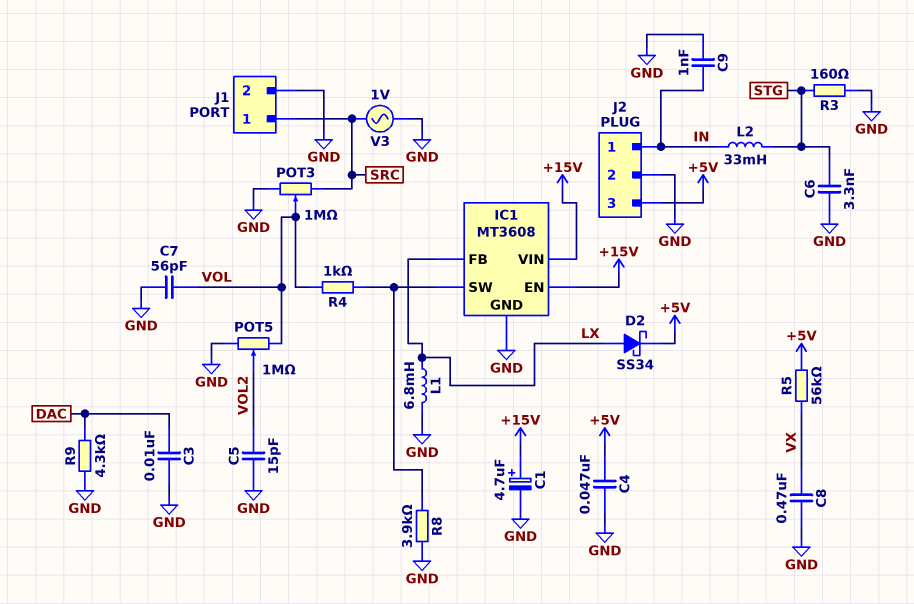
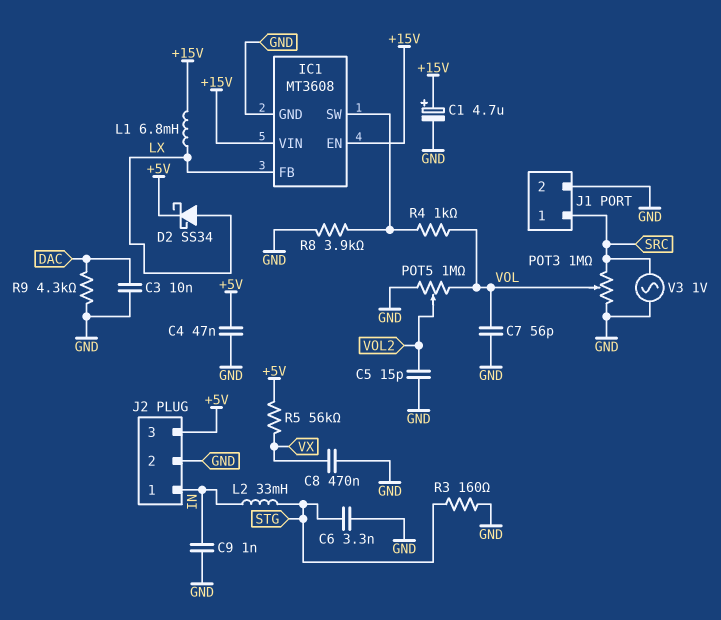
L1: 6.8mH (GND, LX) -> 6.8mH (+15V, LX)

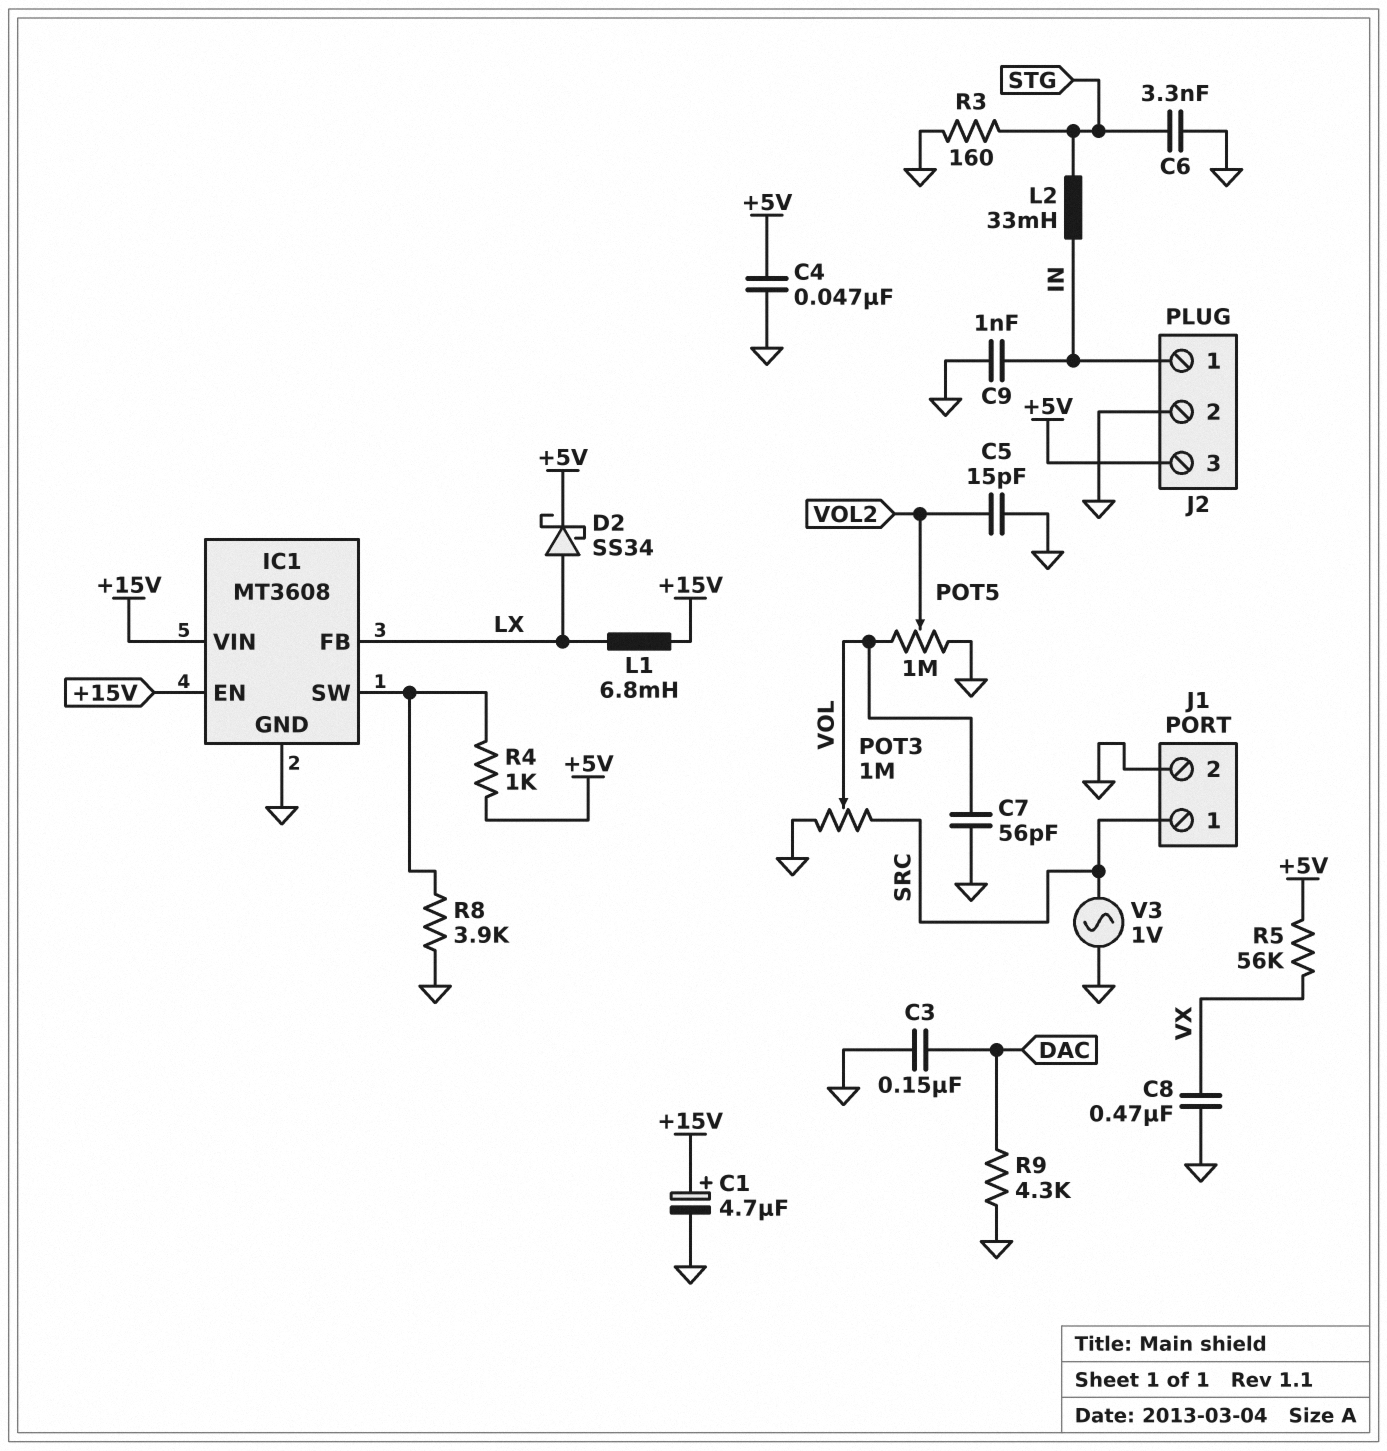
C3: 10nF (DAC, GND) -> 150nF (DAC, GND)
R4: 1k (IC1/SW, VOL) -> 1k (+5V, IC1/SW)

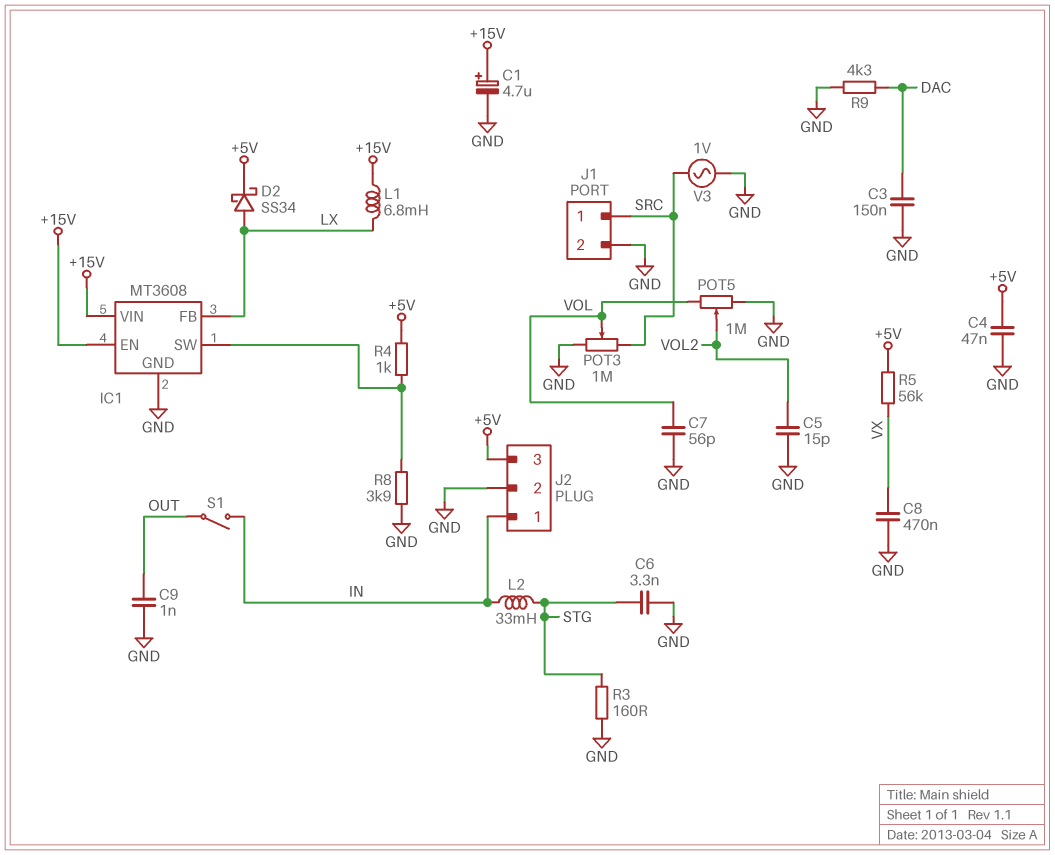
C9: 1nF (GND, IN) -> 1nF (GND, OUT)
S1: none -> switch (IN, OUT)

